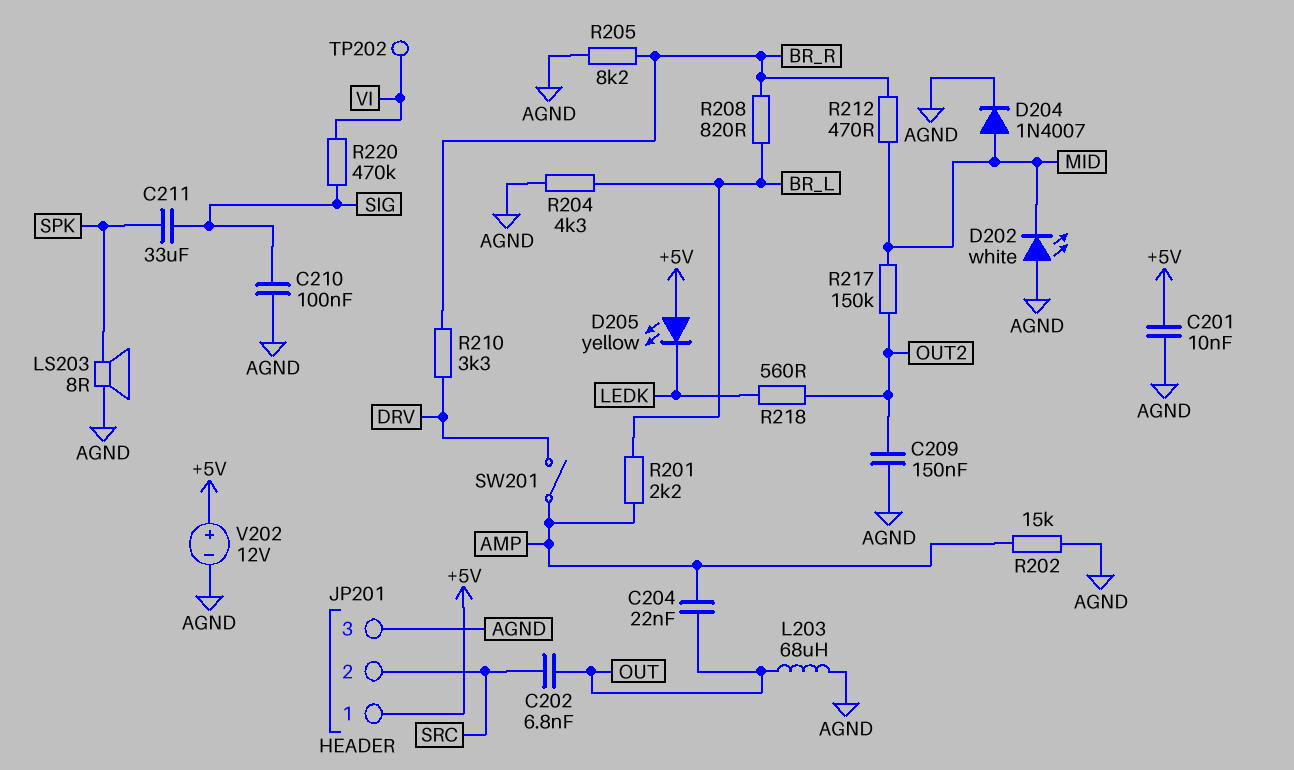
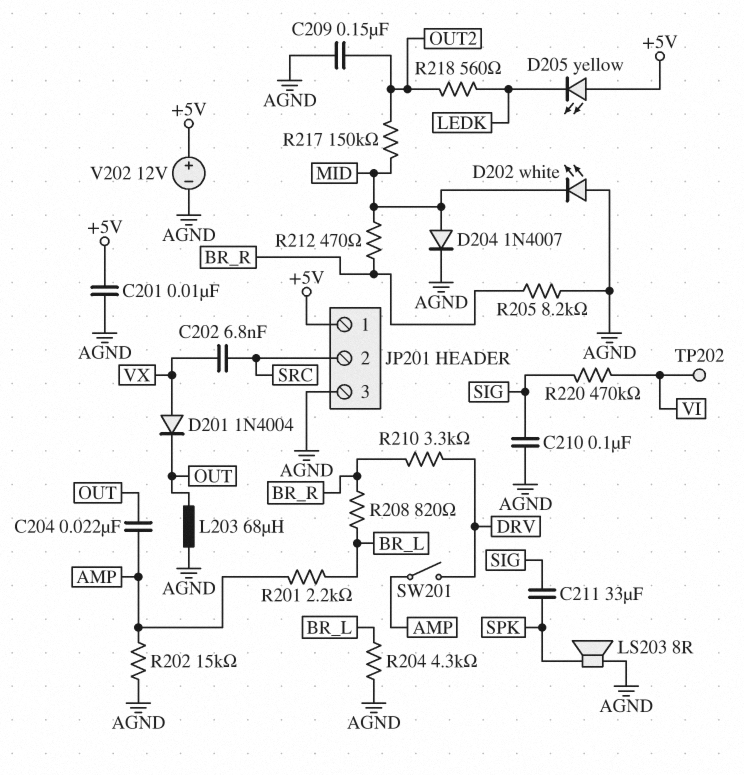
C202: 6.8nF (OUT, SRC) -> 6.8nF (SRC, VX)
D201: none -> diode 1N4004 (A VX, K OUT)

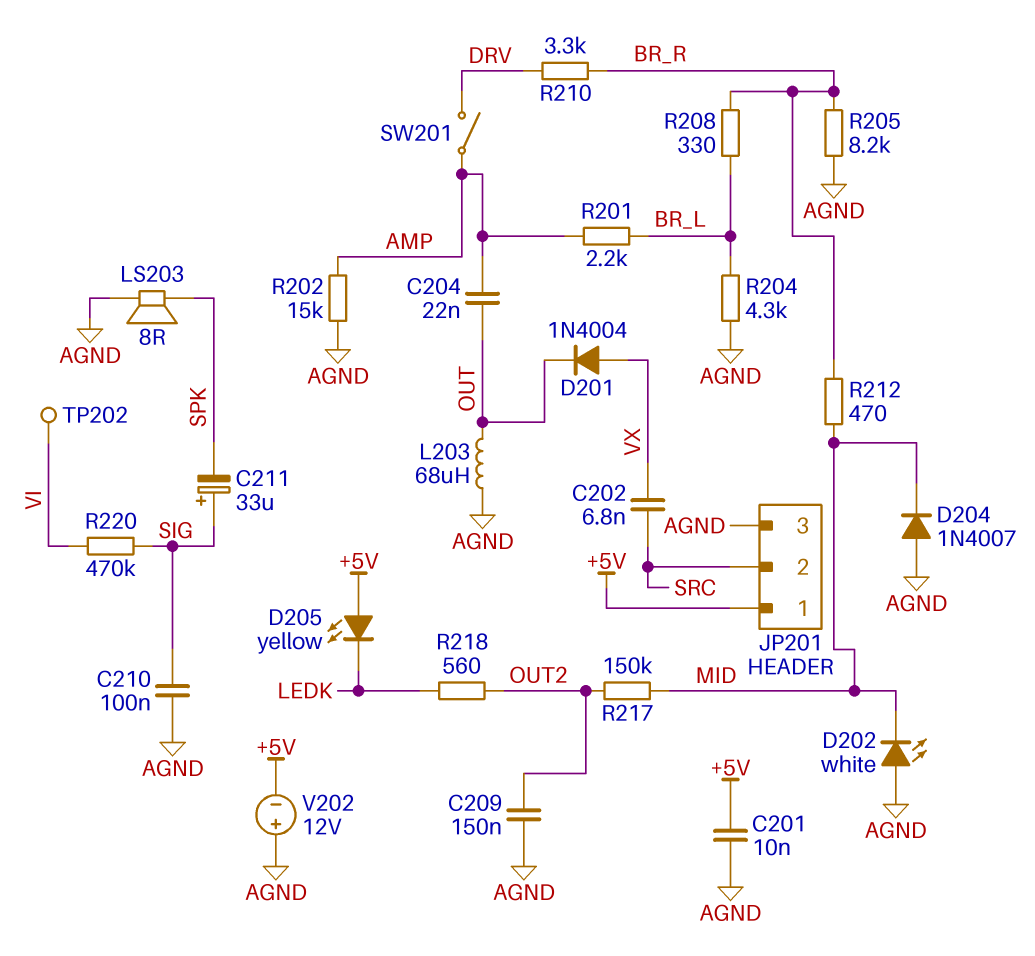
C211: 33uF (SIG, SPK) -> 33uF (plus SIG, minus SPK)
D204: diode 1N4007 (A MID, K AGND) -> diode 1N4007 (A AGND, K MID)
R208: 820 (BR_L, BR_R) -> 330 (BR_L, BR_R)
V202: 12V (plus +5V, minus AGND) -> 12V (plus AGND, minus +5V)

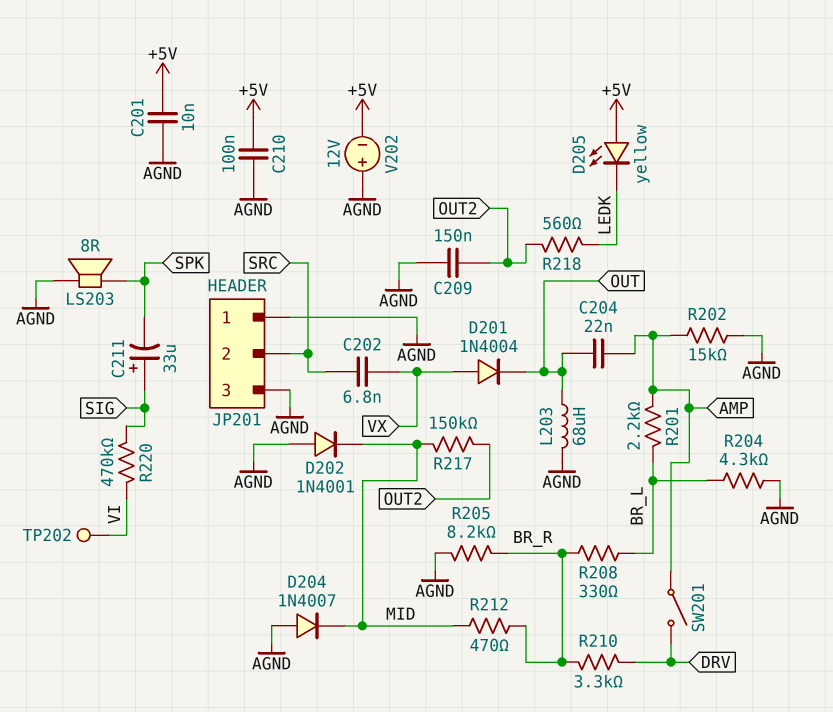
C210: 100nF (AGND, SIG) -> 100nF (+5V, AGND)
D202: LED white (A AGND, K MID) -> diode 1N4001 (A AGND, K MID)
JP201 pin 1: +5V -> AGND

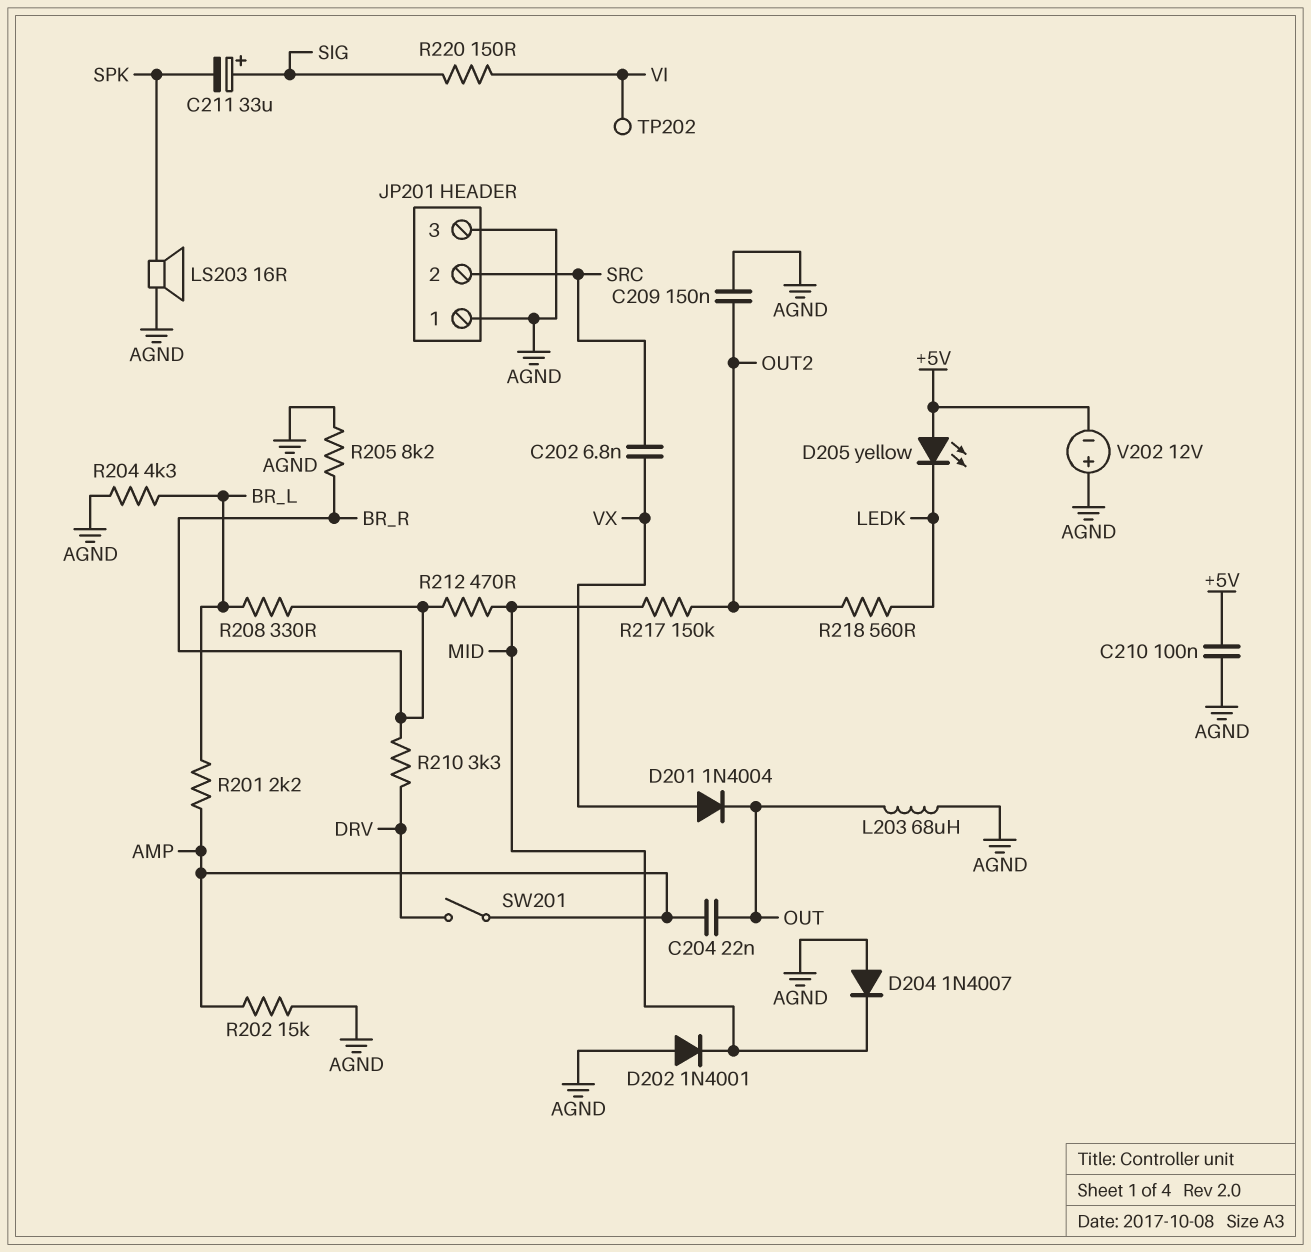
C201: 10nF (+5V, AGND) -> none
LS203: speaker 8R (AGND, SPK) -> speaker 16R (AGND, SPK)
R220: 470k (SIG, VI) -> 150 (SIG, VI)

